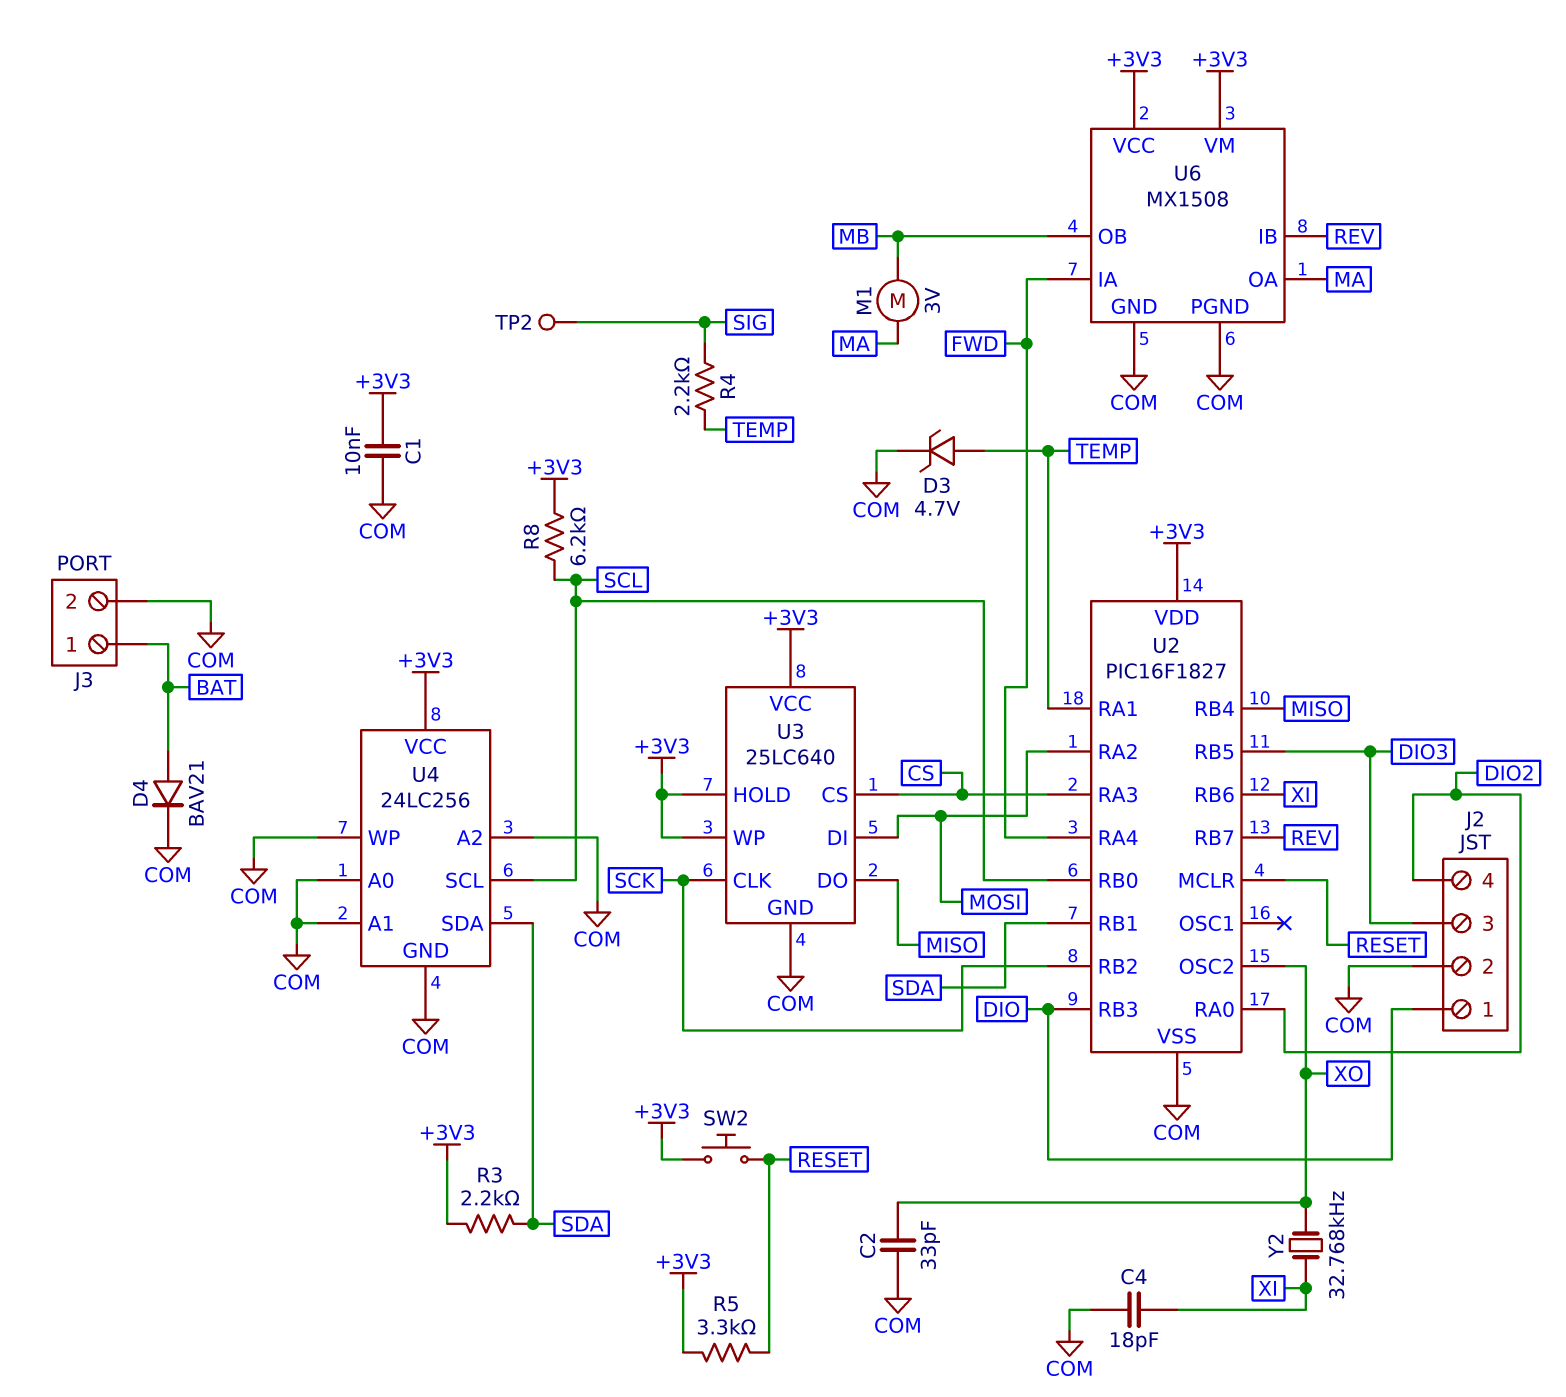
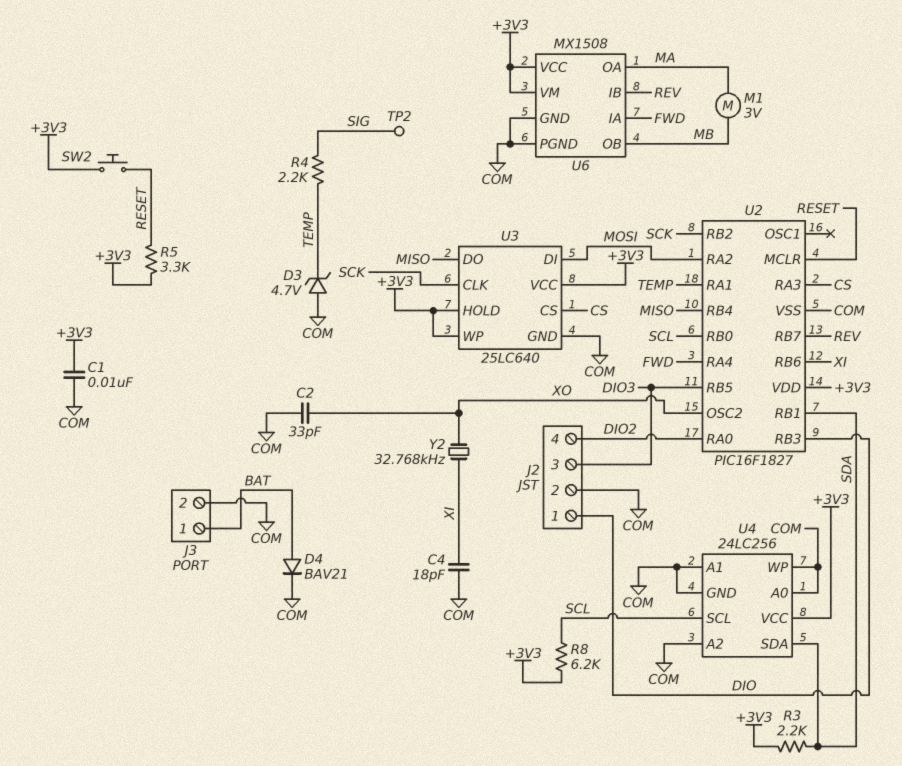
D3: zener 4.7V (A TEMP, K COM) -> zener 4.7V (A COM, K TEMP)

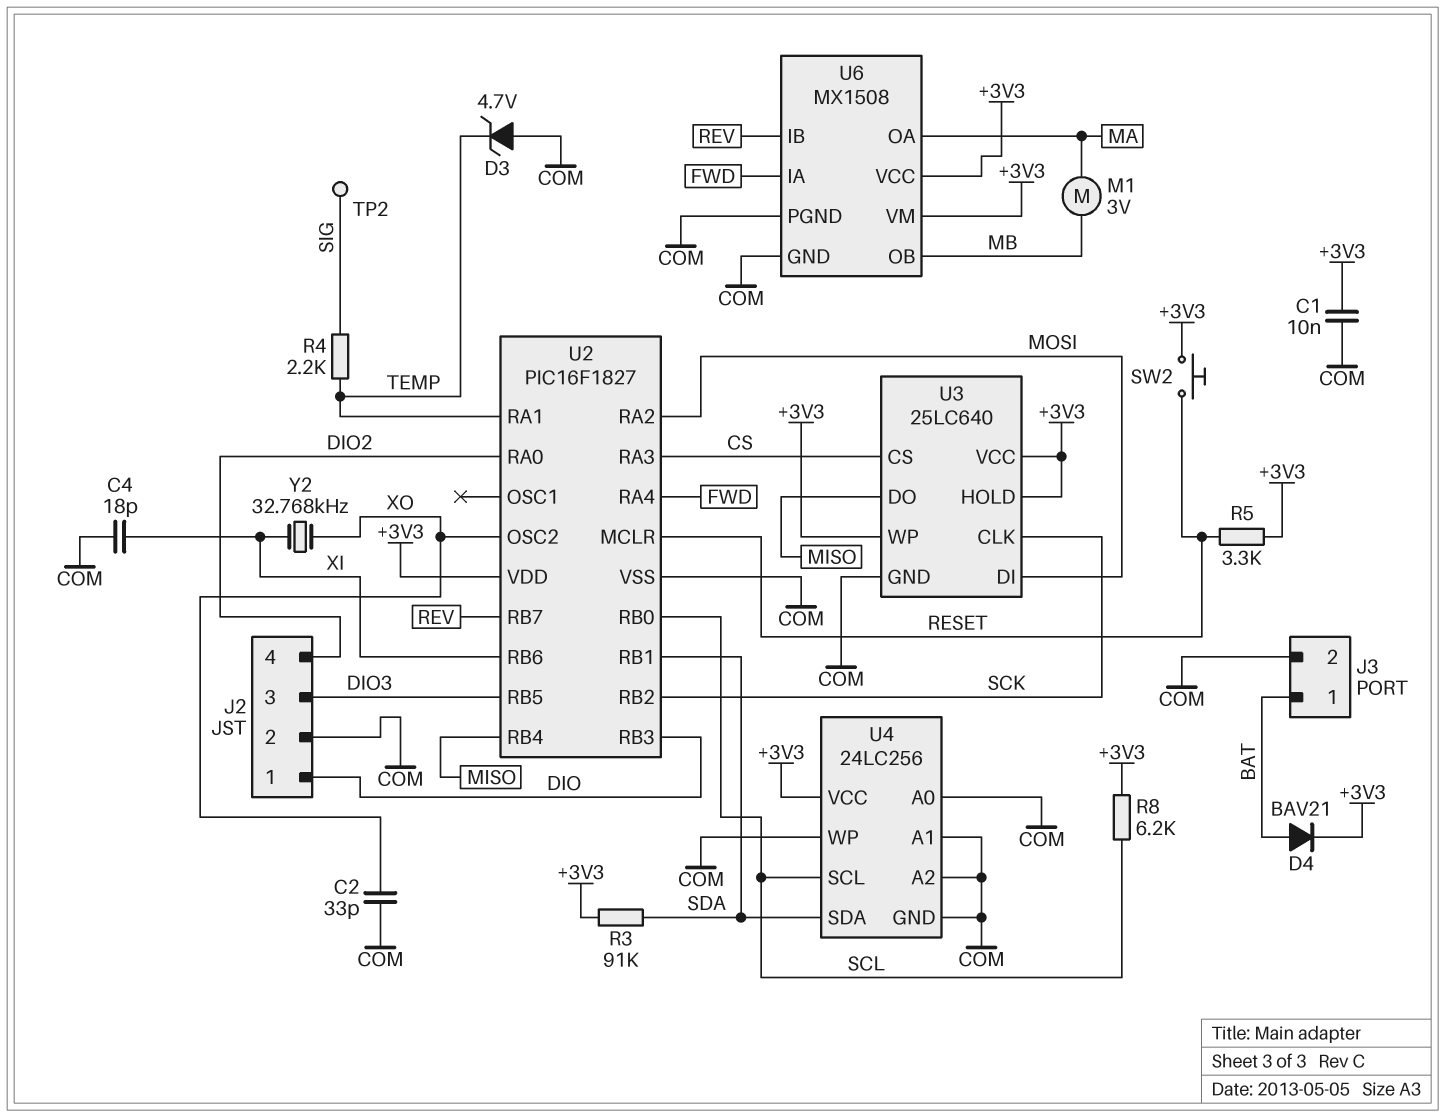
D4: diode BAV21 (A BAT, K COM) -> diode BAV21 (A BAT, K +3V3)
R3: 2.2k (+3V3, SDA) -> 91k (+3V3, SDA)

